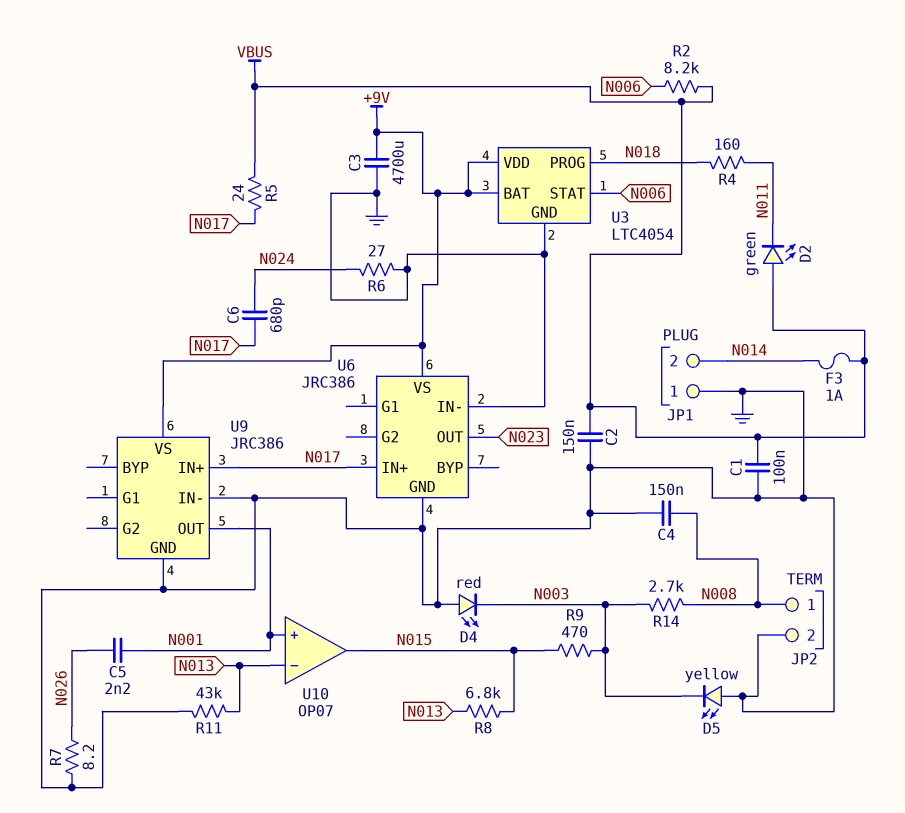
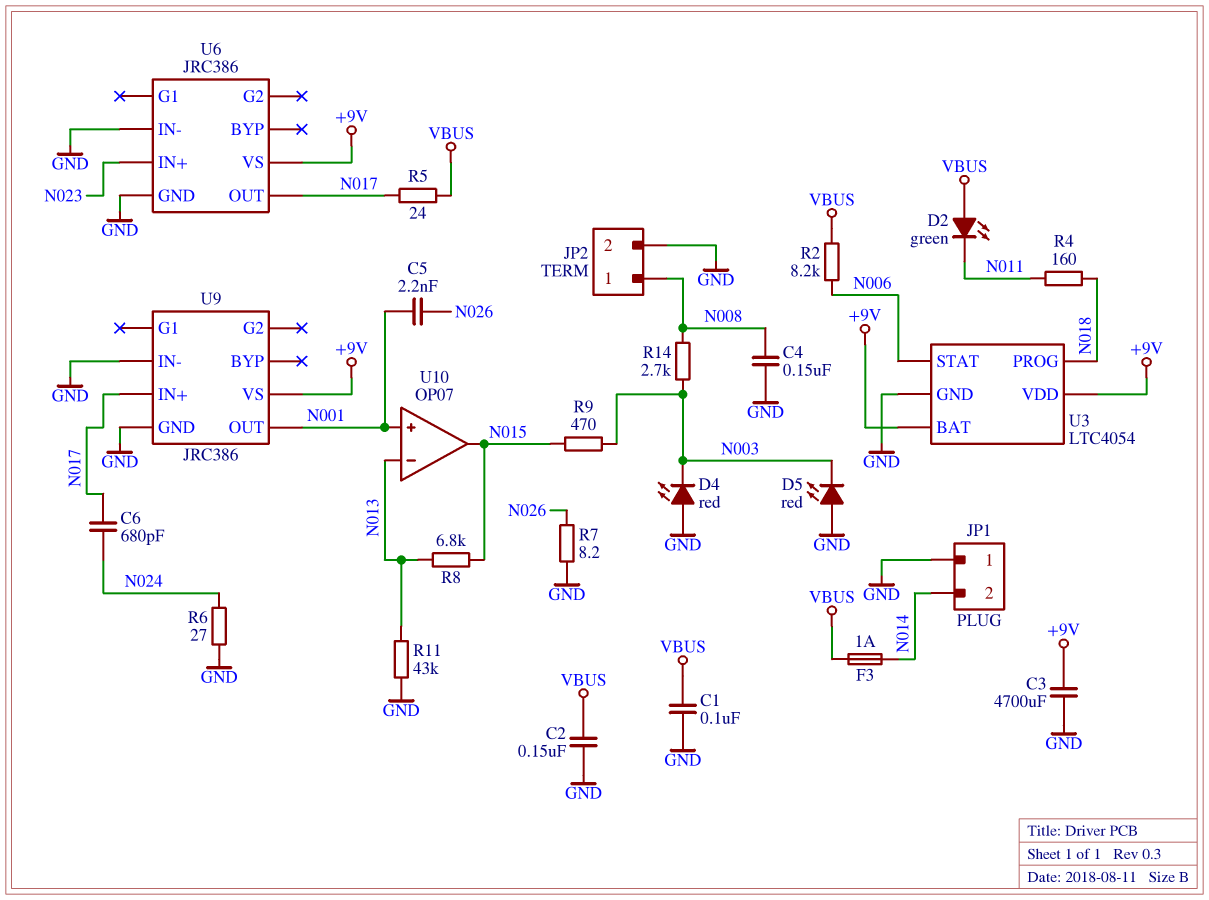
D5: LED yellow (A GND, K N003) -> LED red (A GND, K N003)
U6 pin IN+: N017 -> N023
U6 pin OUT: N023 -> N017

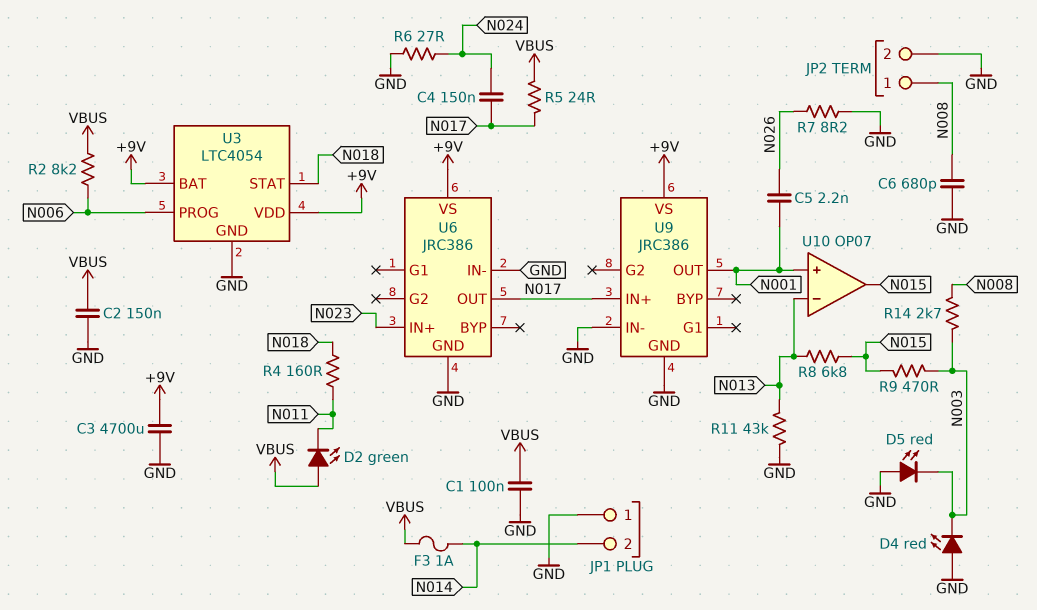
C4: 150nF (GND, N008) -> 150nF (N017, N024)
C6: 680pF (N017, N024) -> 680pF (GND, N008)
U3 pin PROG: N018 -> N006
U3 pin STAT: N006 -> N018

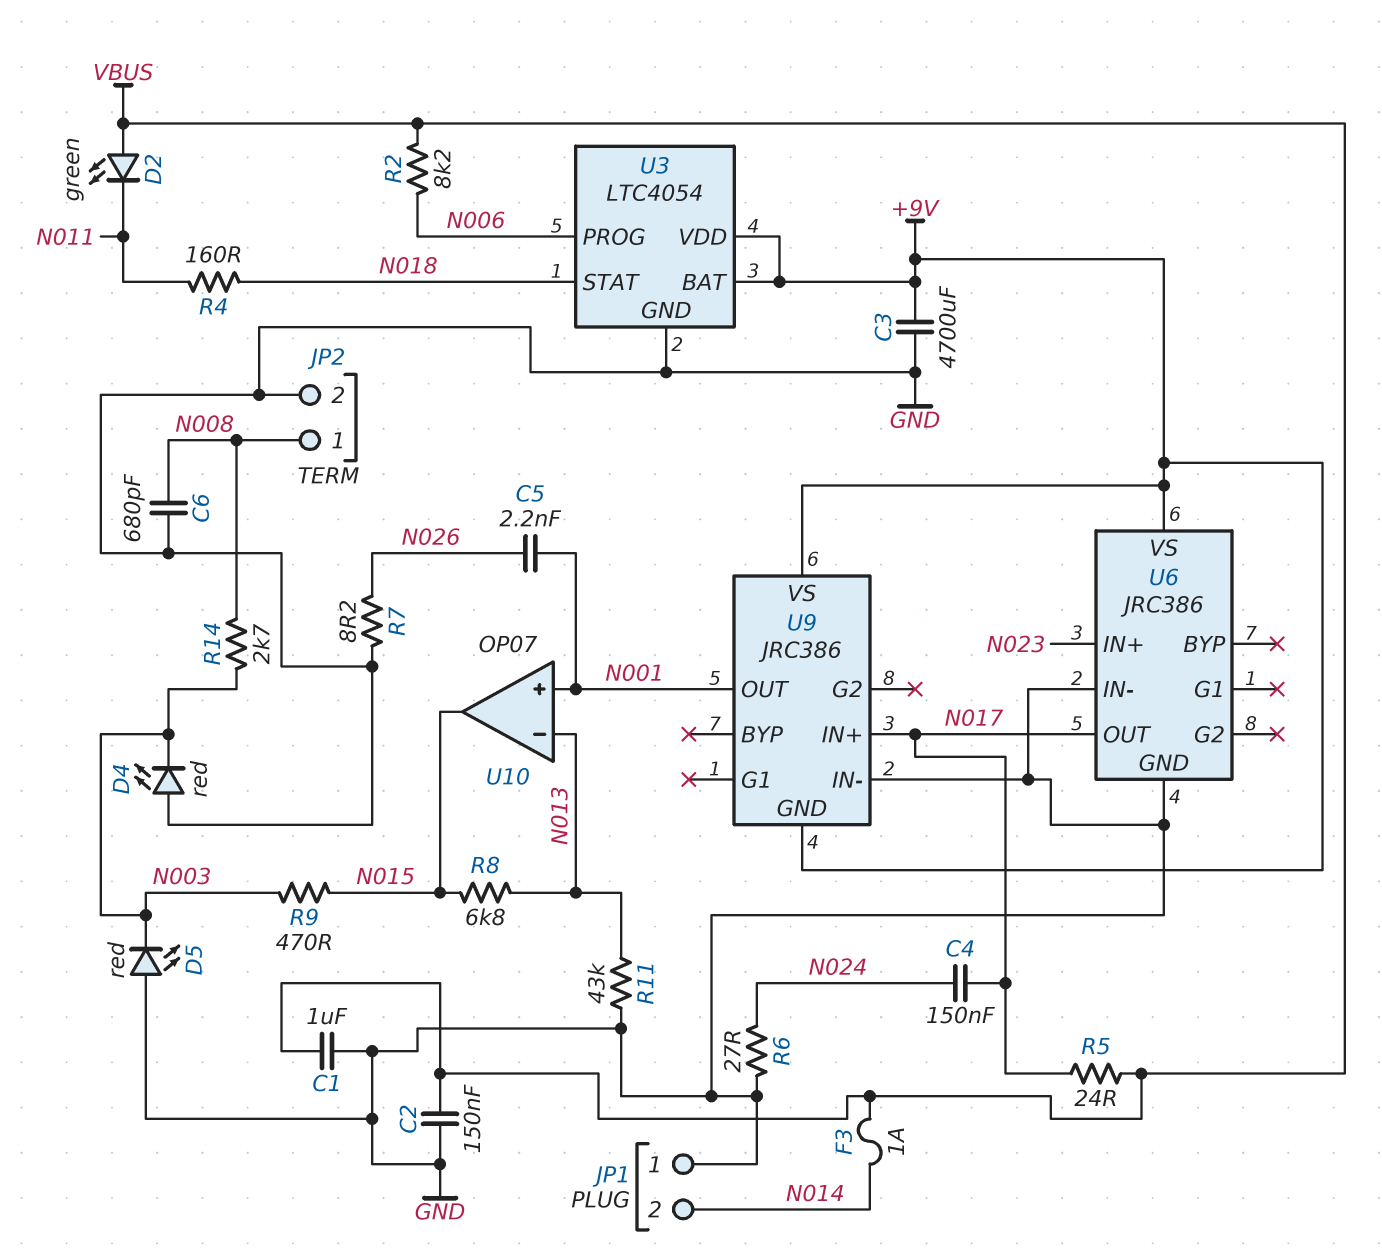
C1: 100nF (GND, VBUS) -> 1uF (GND, VBUS)
U9 pin GND: GND -> +9V

